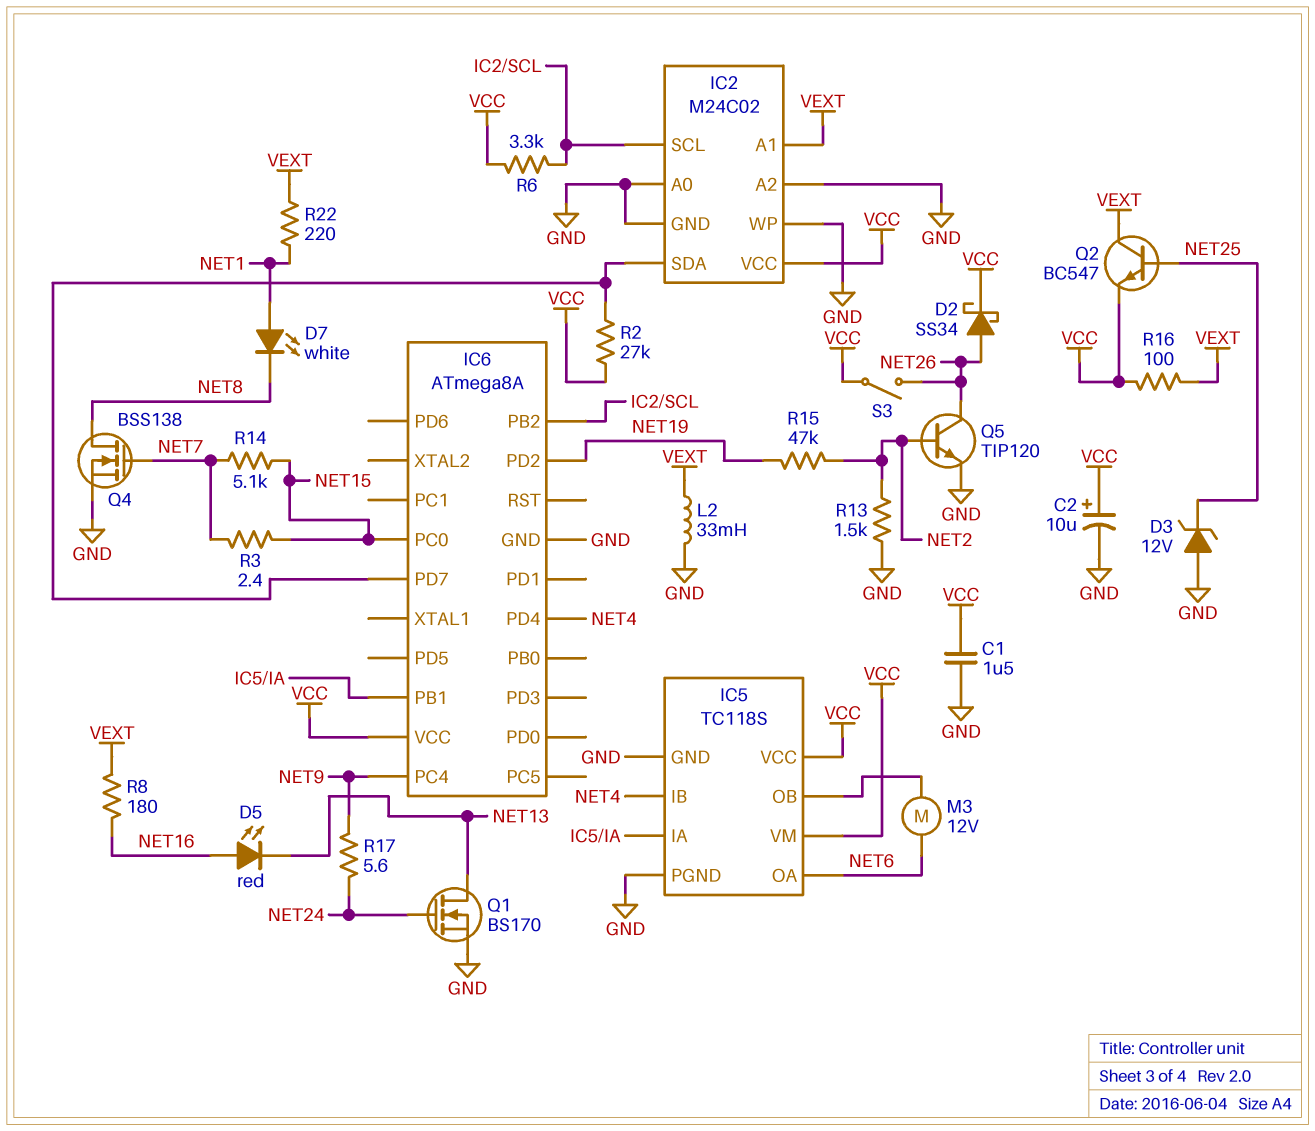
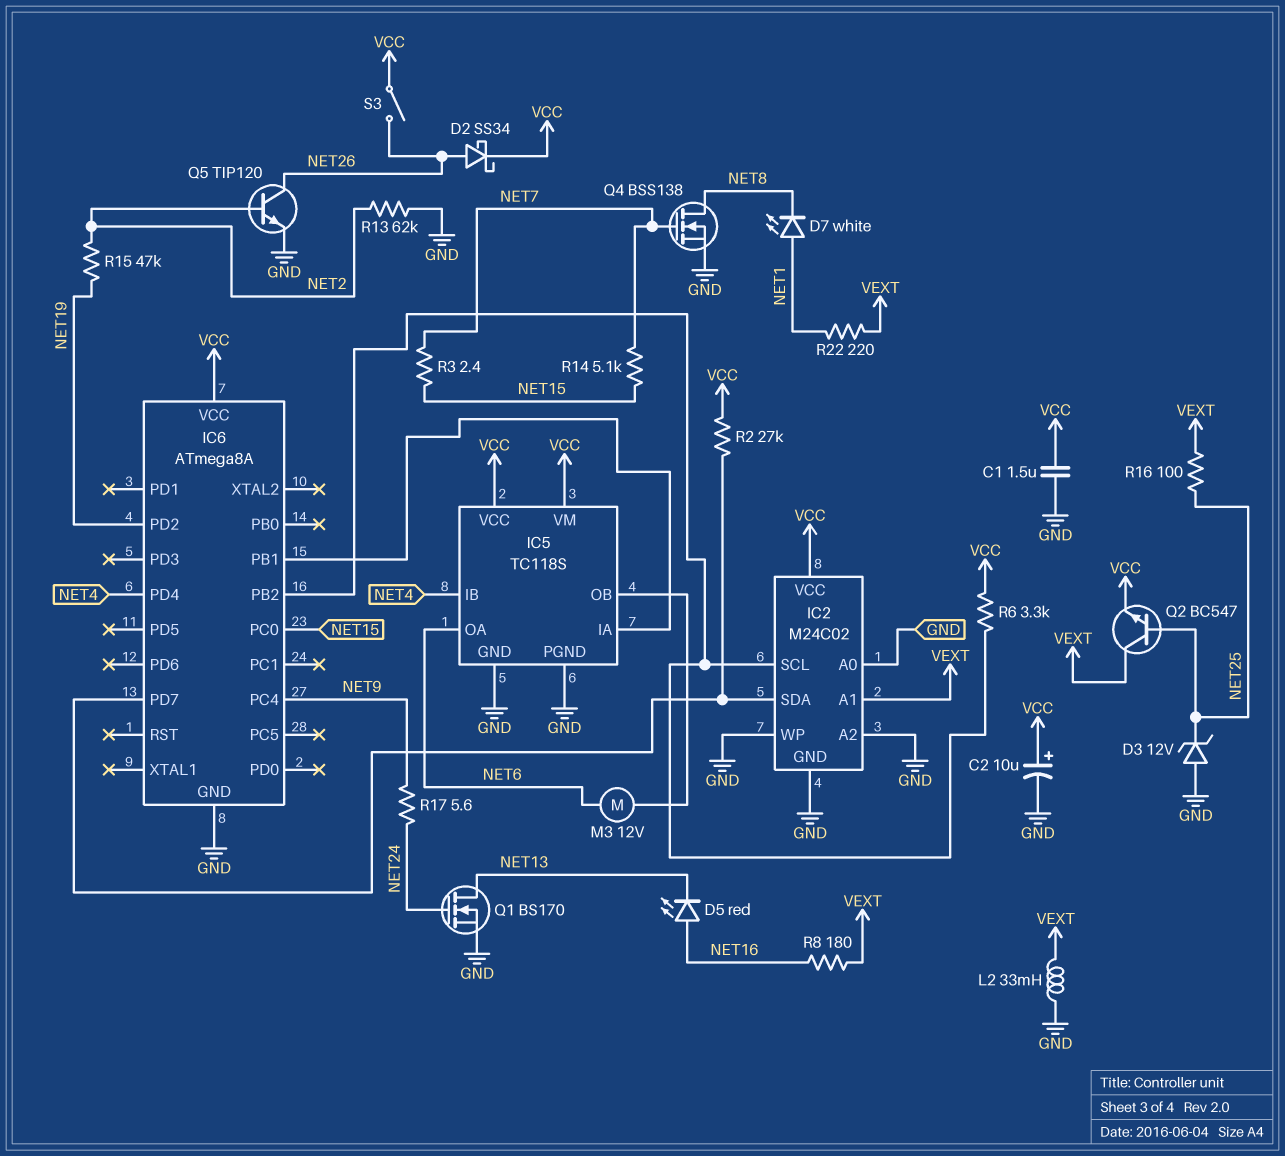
R13: 1.5k (GND, NET2) -> 62k (GND, NET2)
R16: 100 (VCC, VEXT) -> 100 (NET25, VEXT)

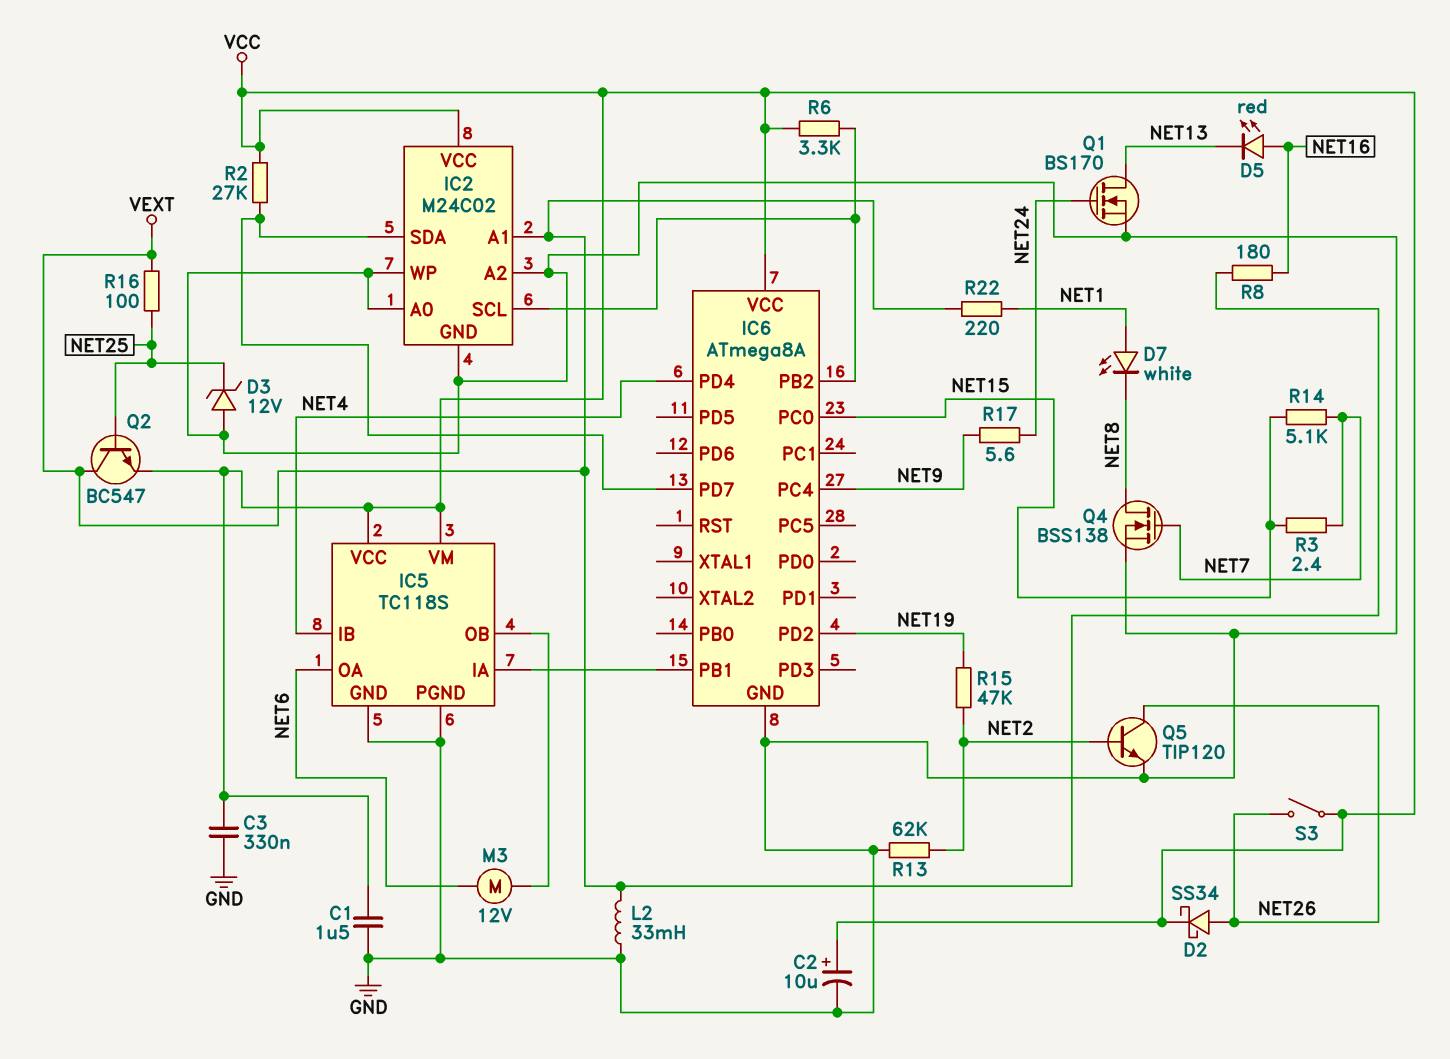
C3: none -> 330nF (GND, VCC)

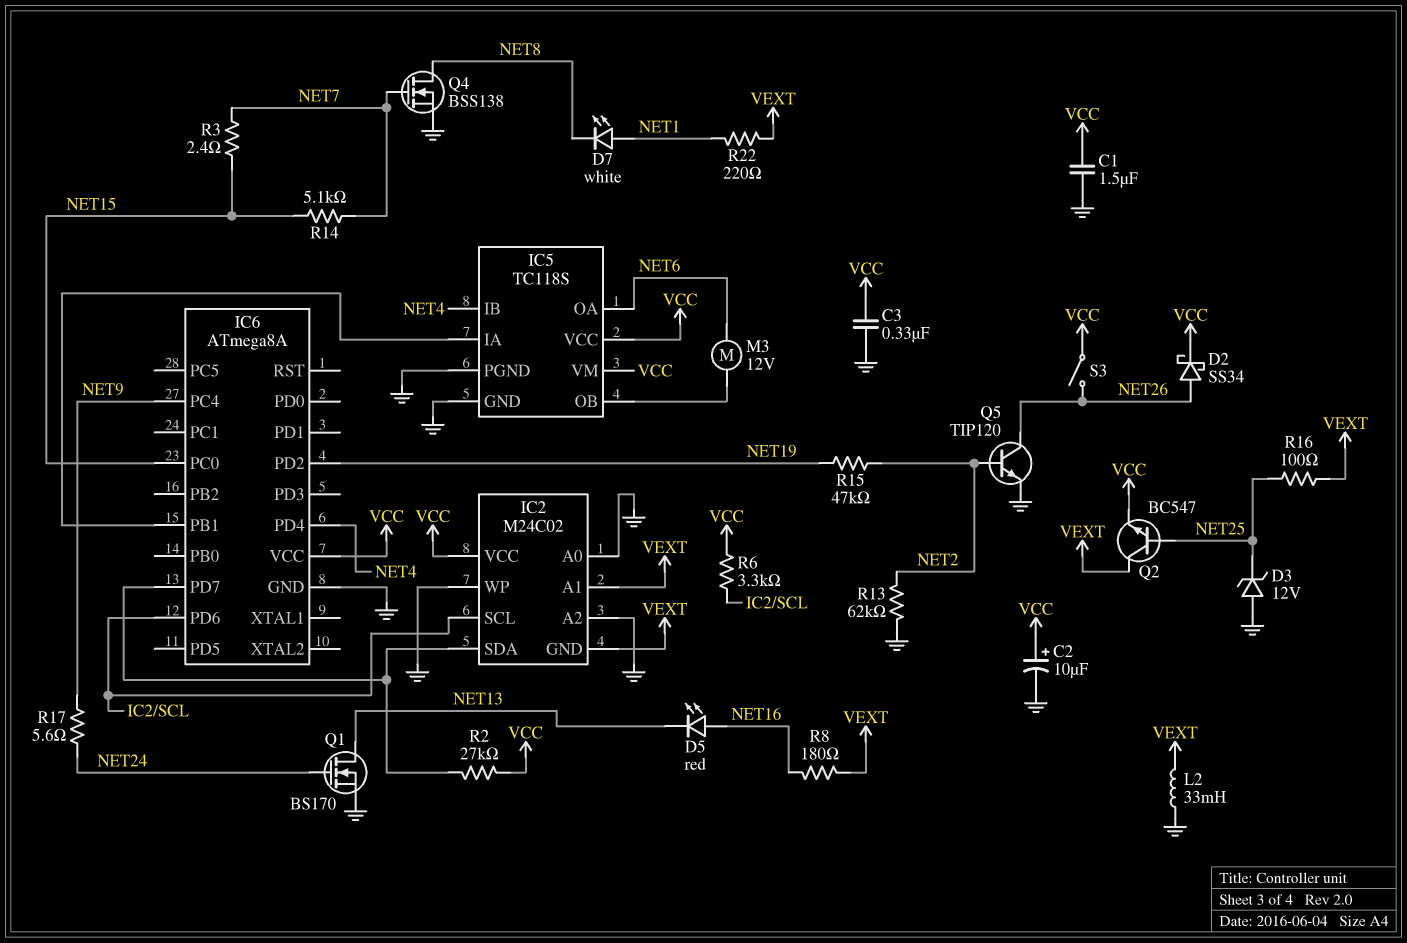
IC2 pin GND: GND -> VEXT
IC6 pin PB2: IC2/SCL -> none
IC6 pin PD6: none -> IC2/SCL

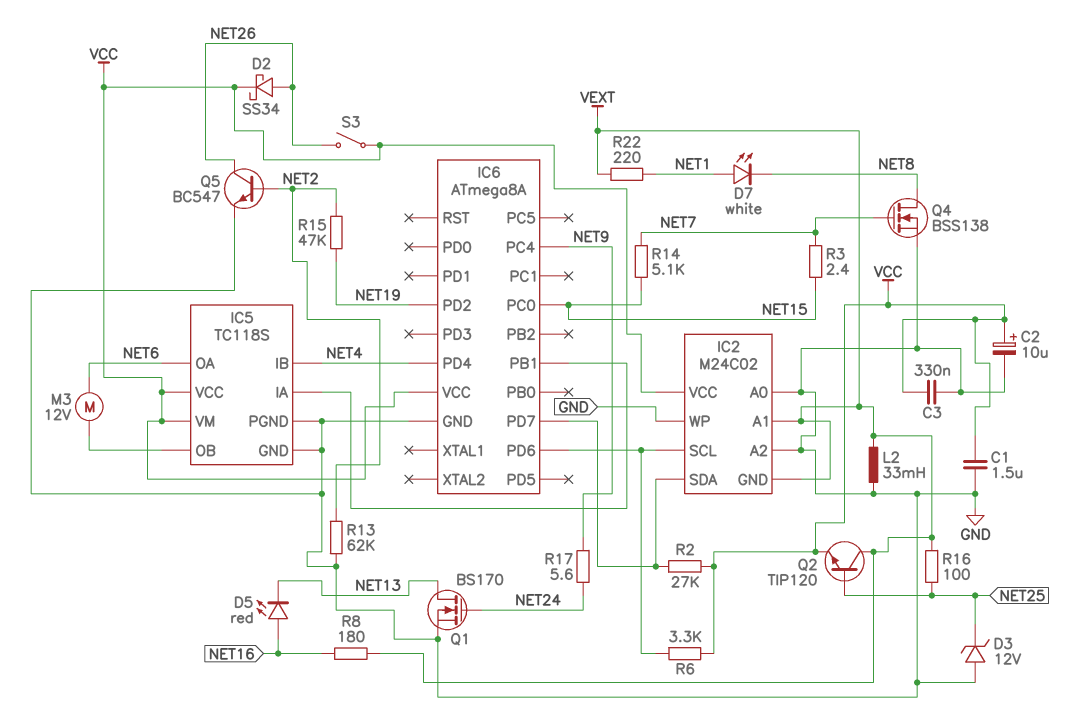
Q2: NPN BC547 (B NET25, C VEXT, E VCC) -> NPN TIP120 (B NET25, C VEXT, E VCC)
Q5: NPN TIP120 (B NET2, C NET26, E GND) -> NPN BC547 (B NET2, C NET26, E GND)

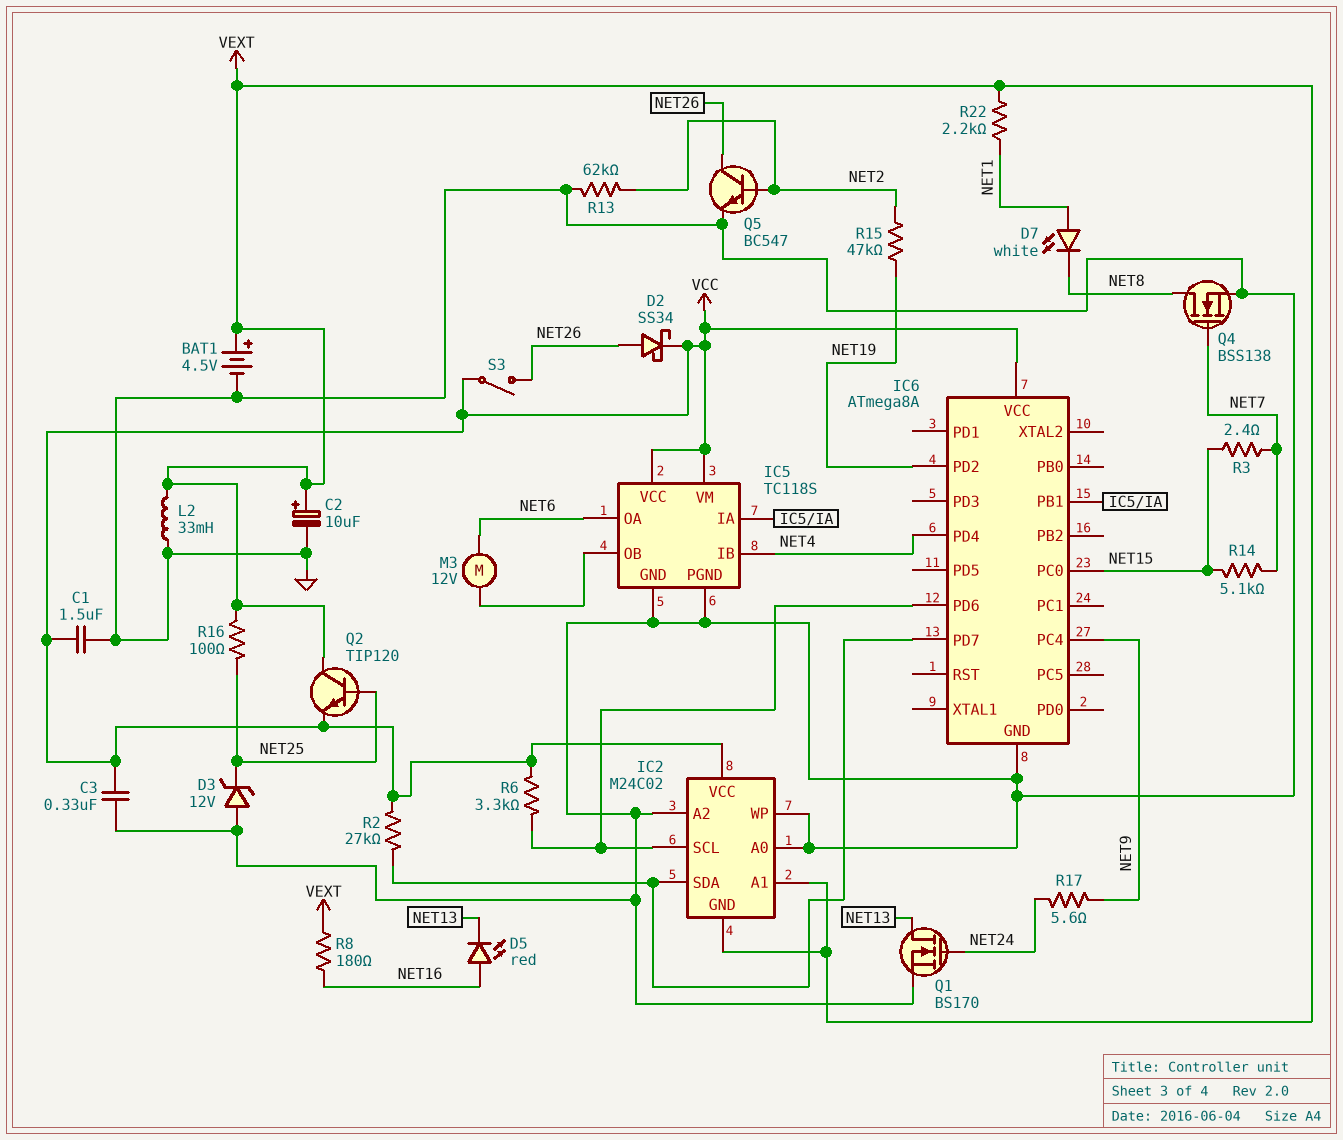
BAT1: none -> 4.5V (plus VEXT, minus GND)
C2: 10uF (plus VCC, minus GND) -> 10uF (plus VEXT, minus GND)
R22: 220 (NET1, VEXT) -> 2.2k (NET1, VEXT)

